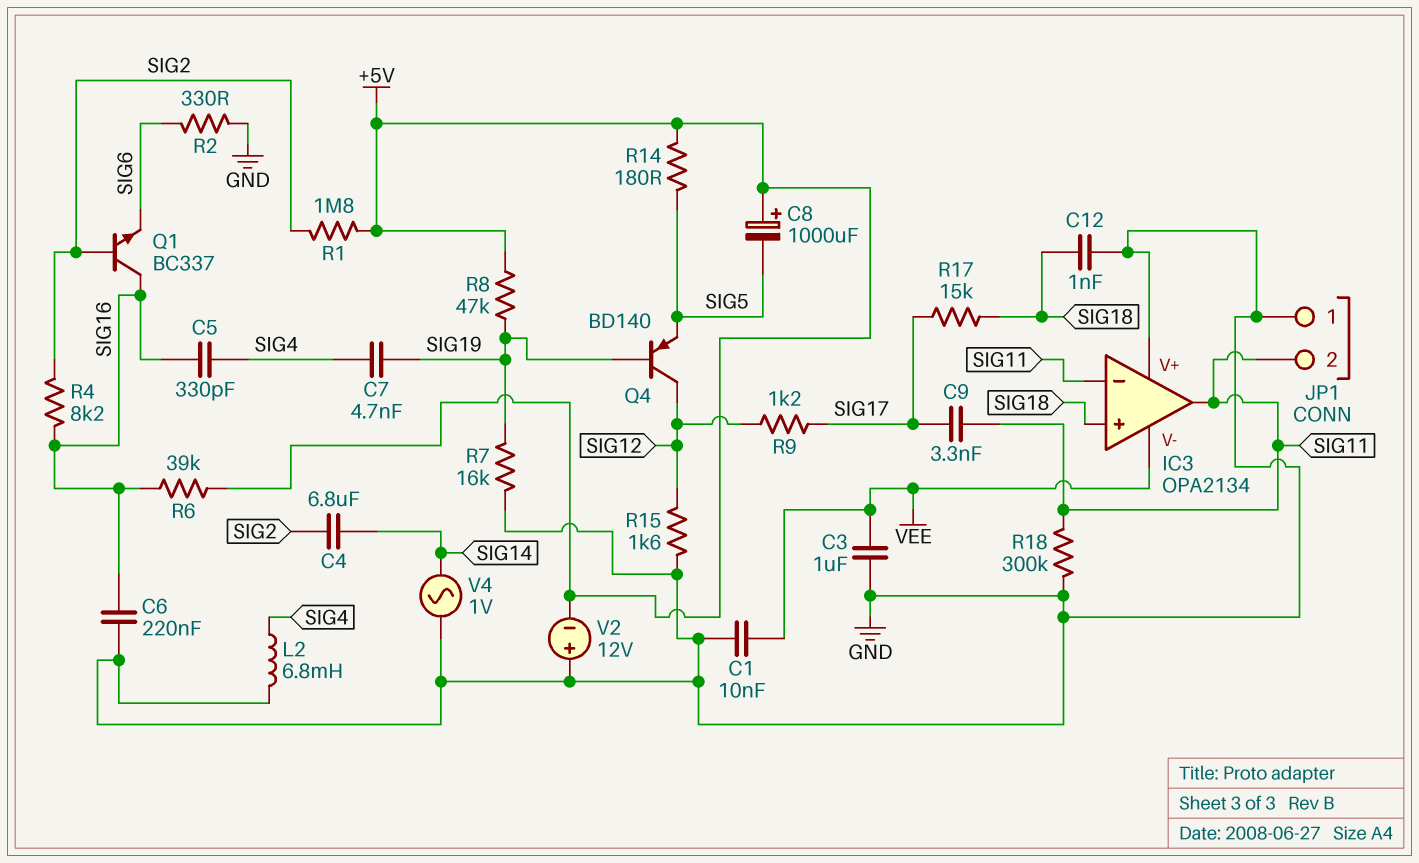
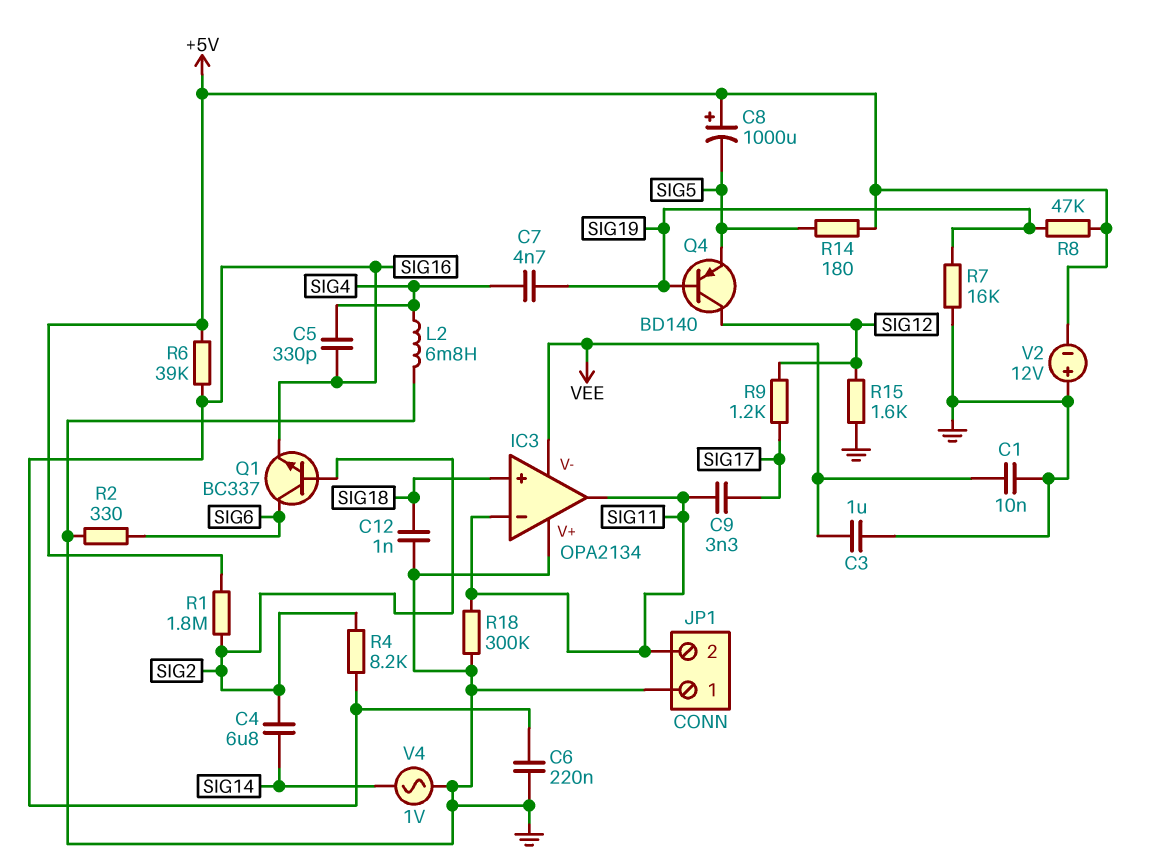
Q1: NPN BC337 (B SIG2, C SIG16, E SIG6) -> NPN BC337 (B SIG2, C SIG6, E SIG16)
R17: 15k (SIG17, SIG18) -> none

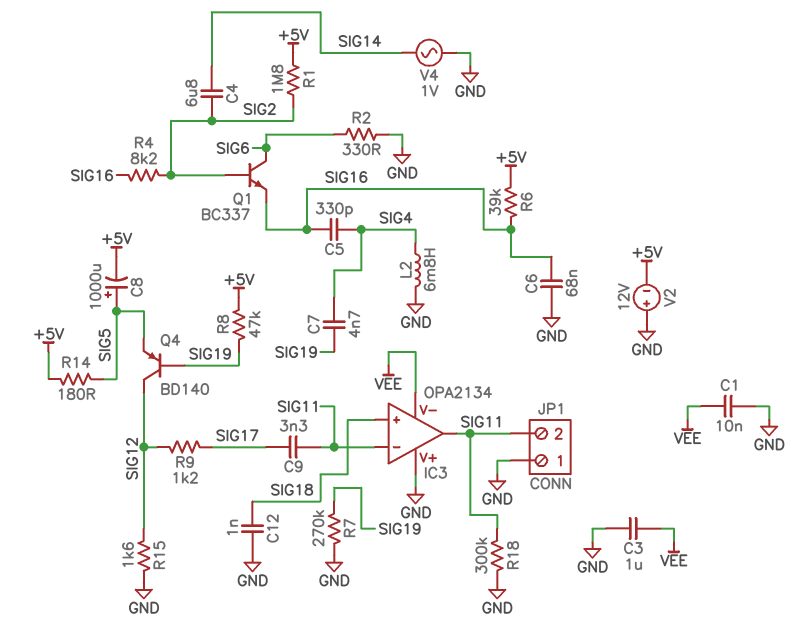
C6: 220nF (GND, SIG16) -> 68nF (GND, SIG16)
C8: 1000uF (plus +5V, minus SIG5) -> 1000uF (plus SIG5, minus +5V)
R7: 16k (GND, SIG19) -> 270k (GND, SIG19)

